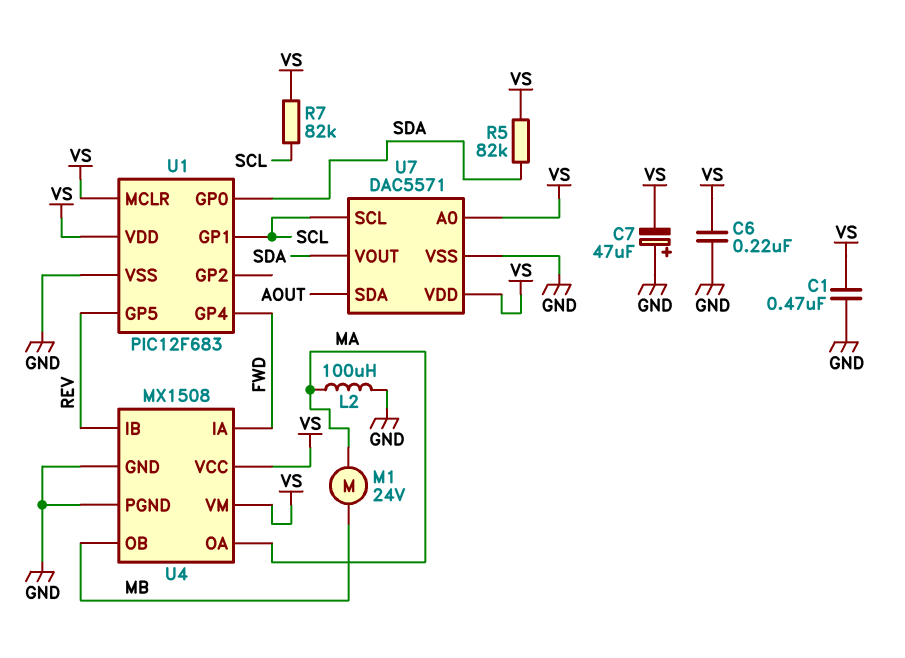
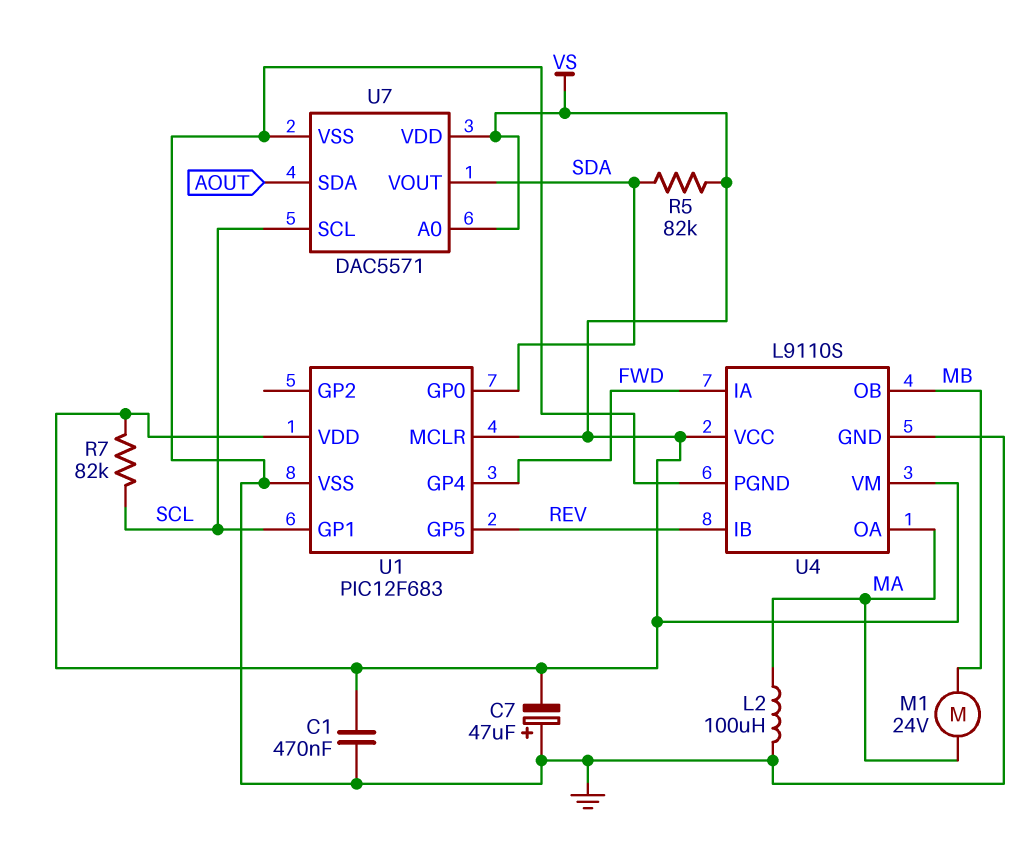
C6: 220nF (GND, VS) -> none
U4: MX1508 -> L9110S

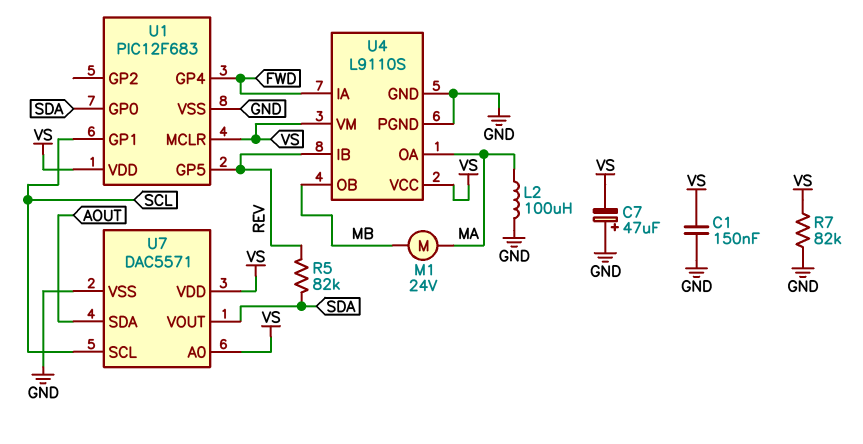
C1: 470nF (GND, VS) -> 150nF (GND, VS)
R5: 82k (SDA, VS) -> 82k (REV, SDA)
R7: 82k (SCL, VS) -> 82k (GND, VS)

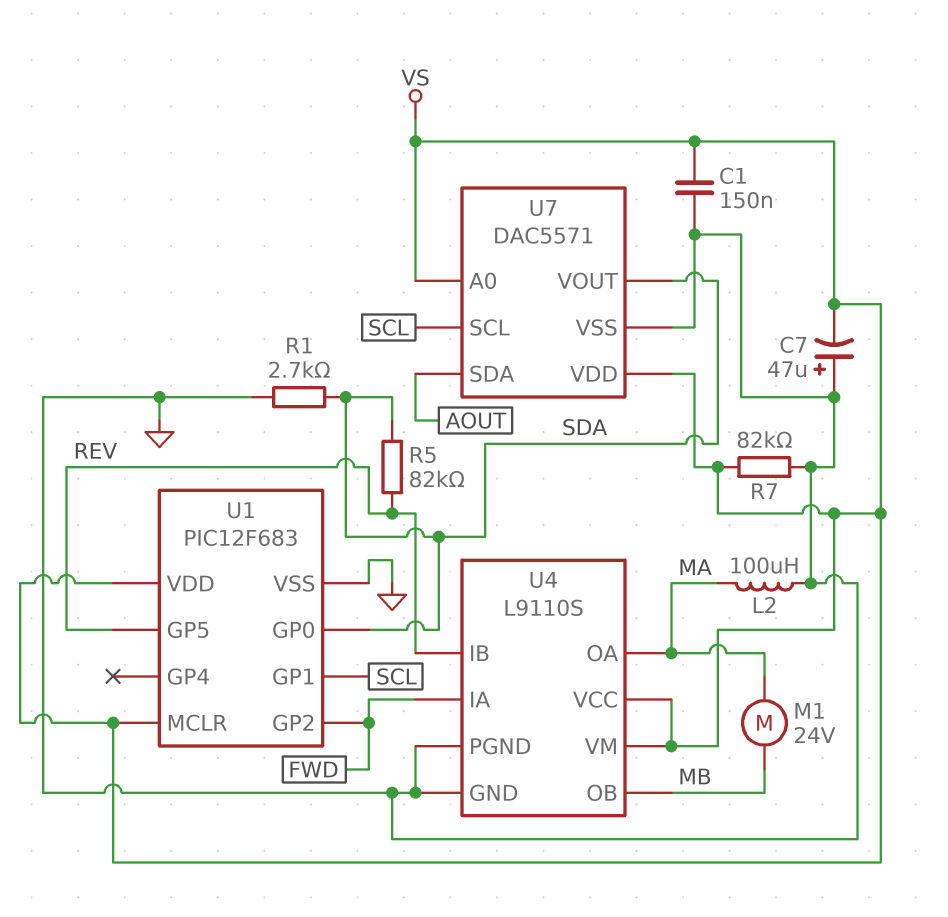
R1: none -> 2.7k (GND, SDA)
U1 pin GP2: none -> FWD
U1 pin GP4: FWD -> none

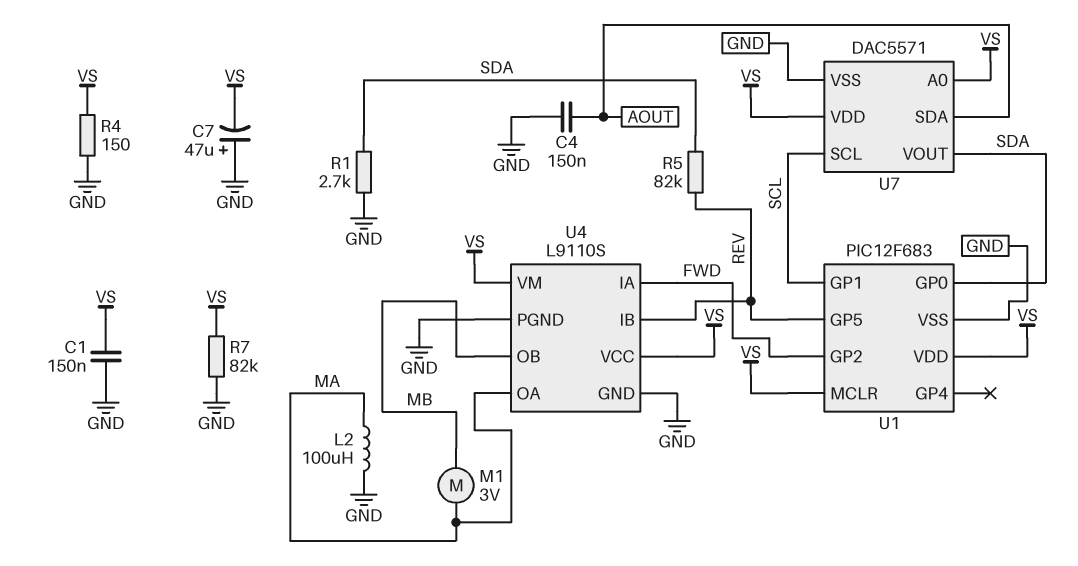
C4: none -> 150nF (AOUT, GND)
M1: motor 24V (MA, MB) -> motor 3V (MA, MB)
R4: none -> 150 (GND, VS)

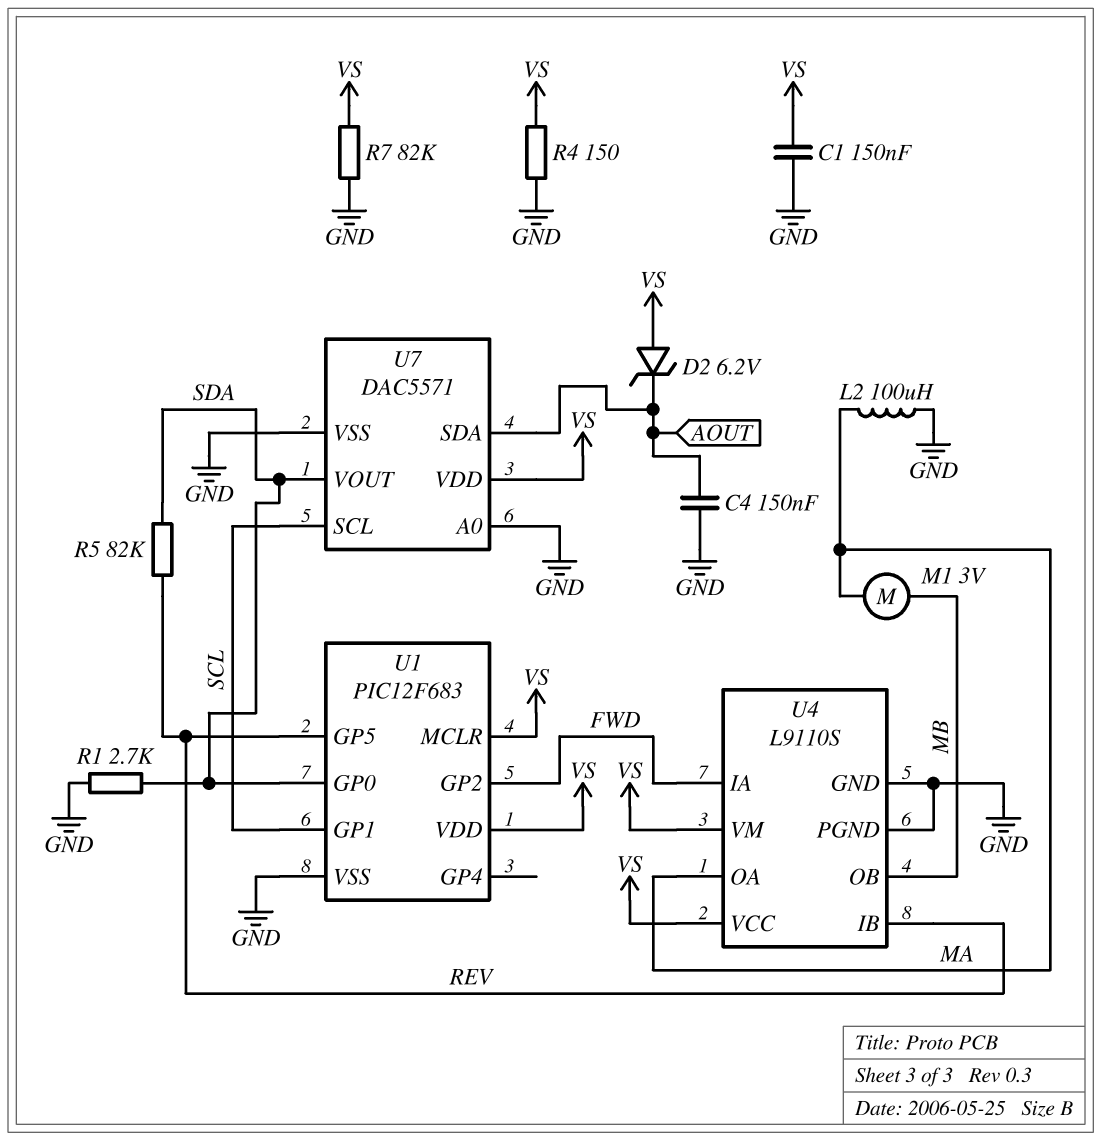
C7: 47uF (plus GND, minus VS) -> none
D2: none -> zener 6.2V (A VS, K AOUT)
U7 pin A0: VS -> GND

